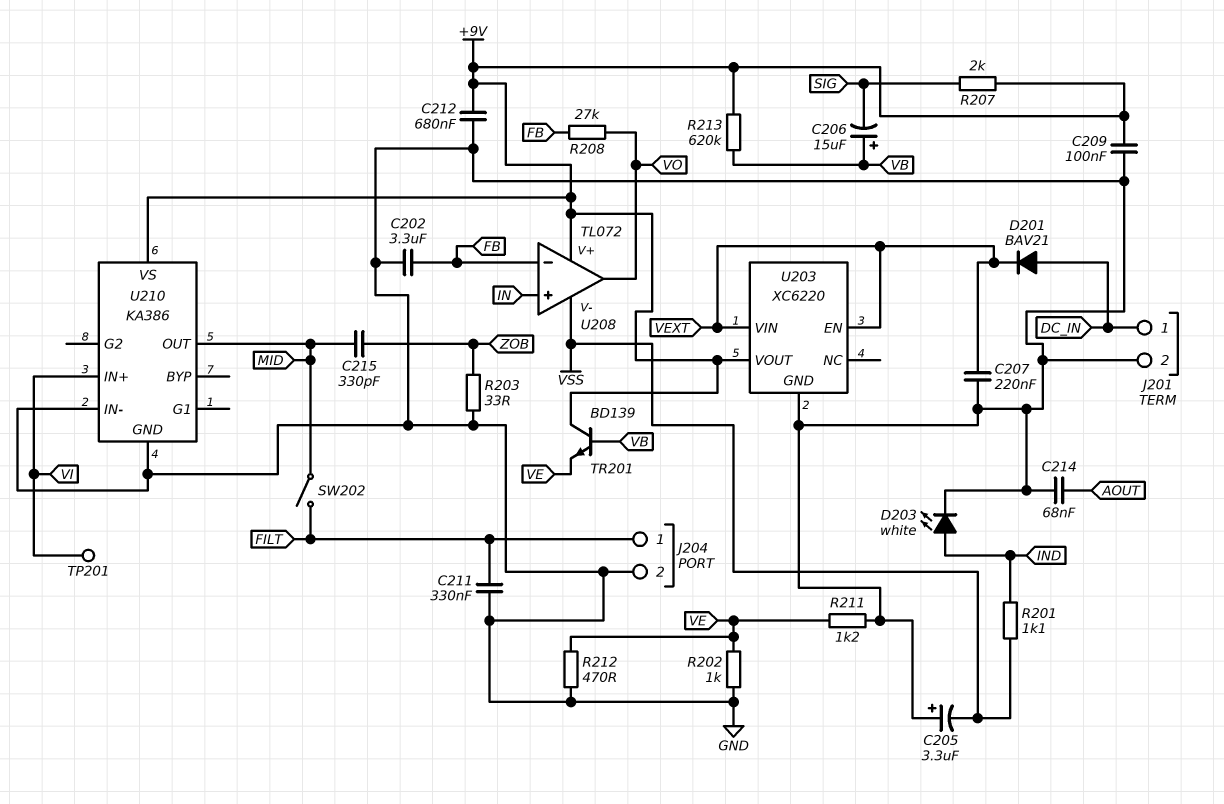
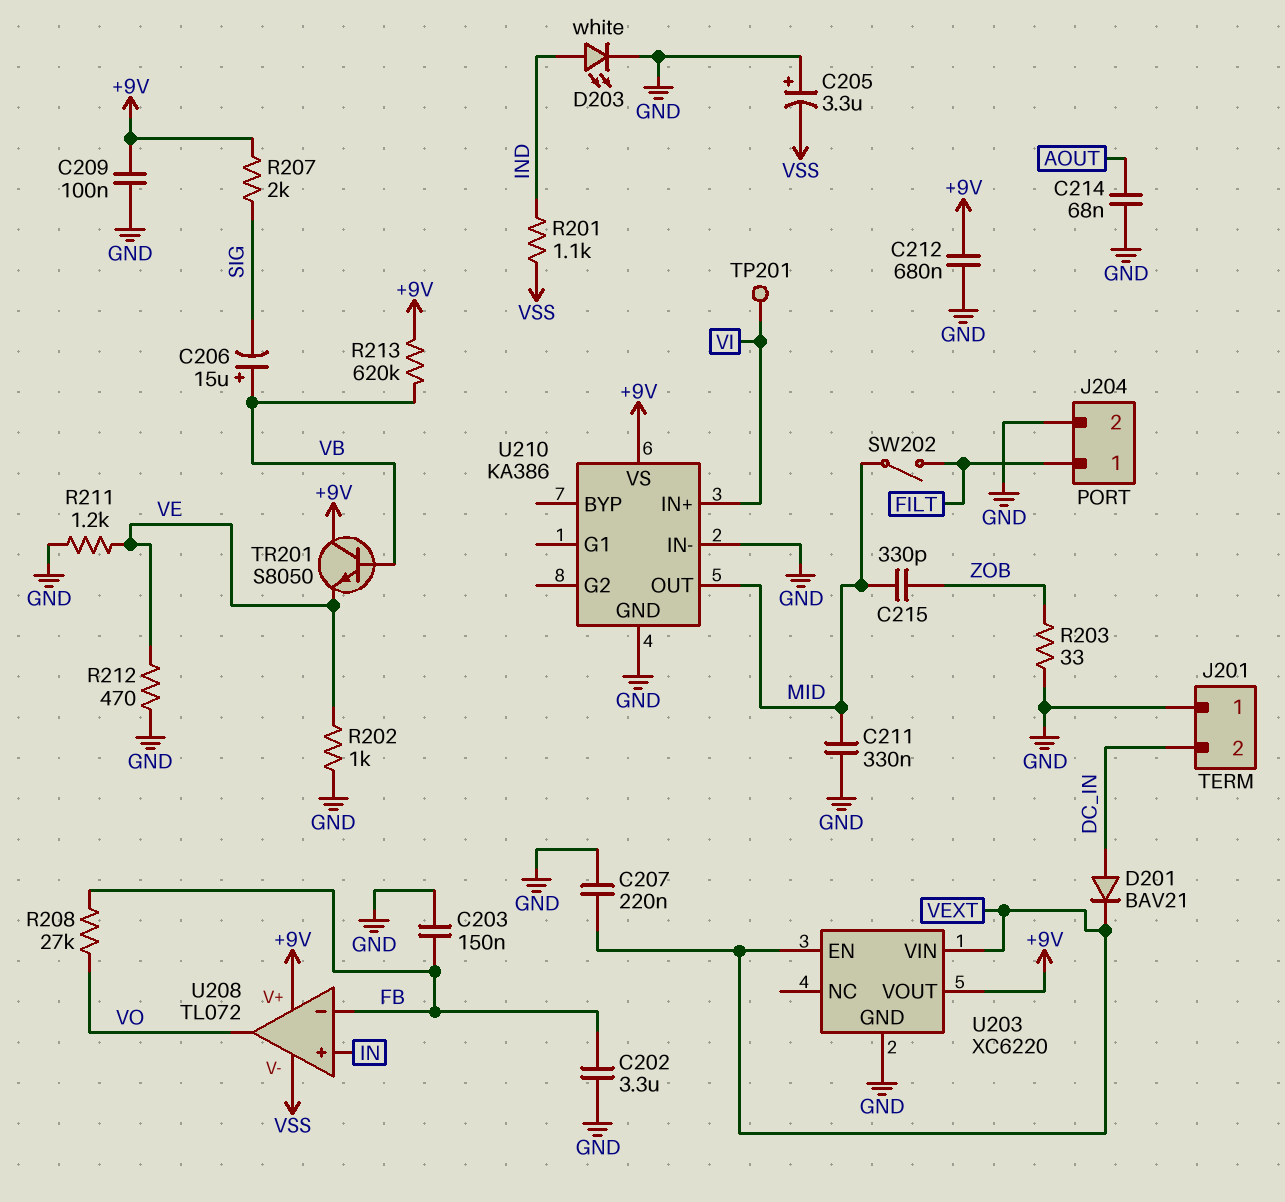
C203: none -> 150nF (FB, GND)
C211: 330nF (FILT, GND) -> 330nF (GND, MID)
J201 pin 1: DC_IN -> GND
J201 pin 2: GND -> DC_IN
TR201: NPN BD139 (B VB, C +9V, E VE) -> NPN S8050 (B VB, C +9V, E VE)

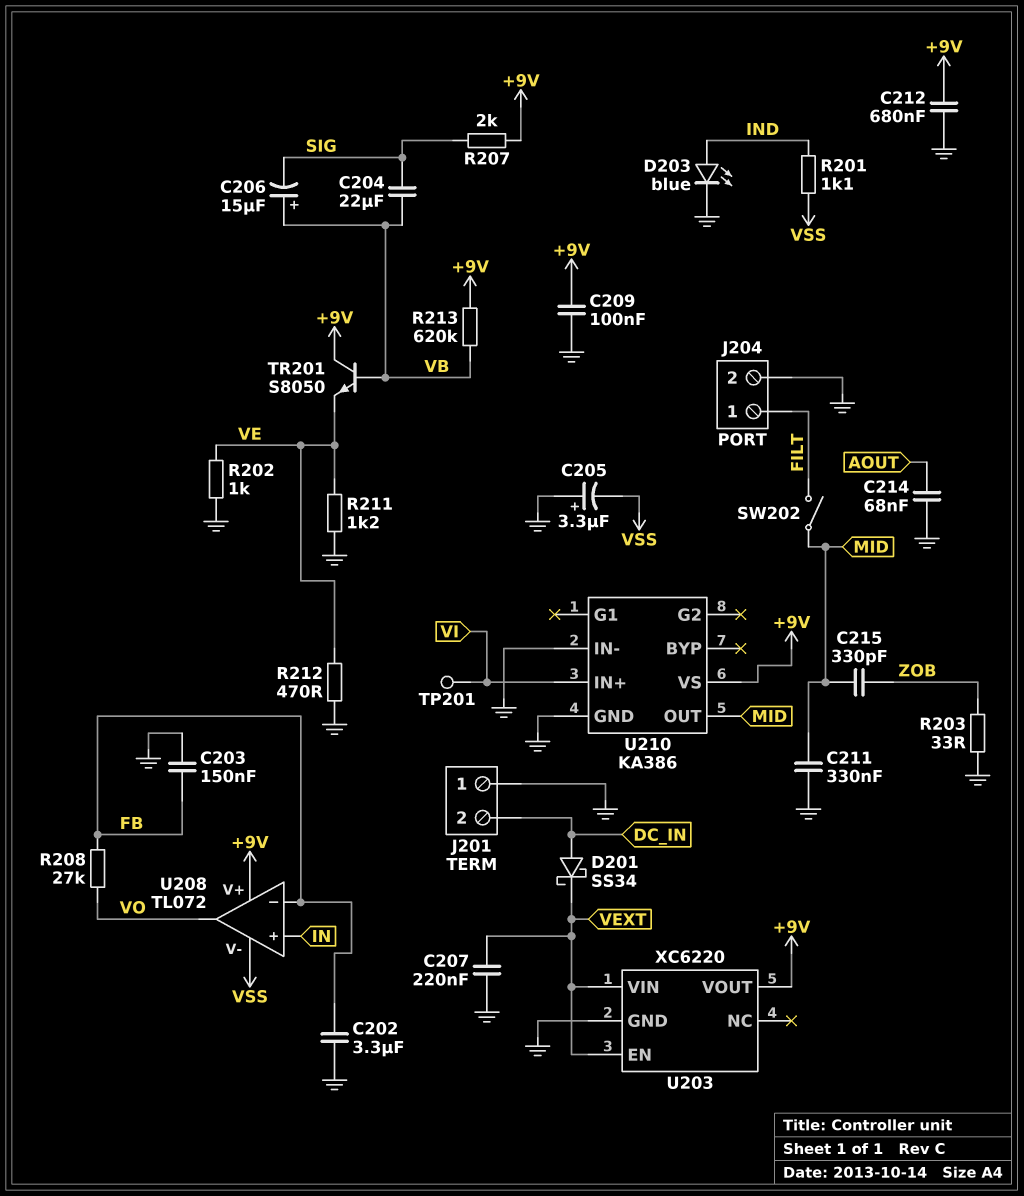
C204: none -> 22uF (SIG, VB)
D201: diode BAV21 (A DC_IN, K VEXT) -> schottky SS34 (A DC_IN, K VEXT)
D203: LED white (A IND, K GND) -> LED blue (A IND, K GND)

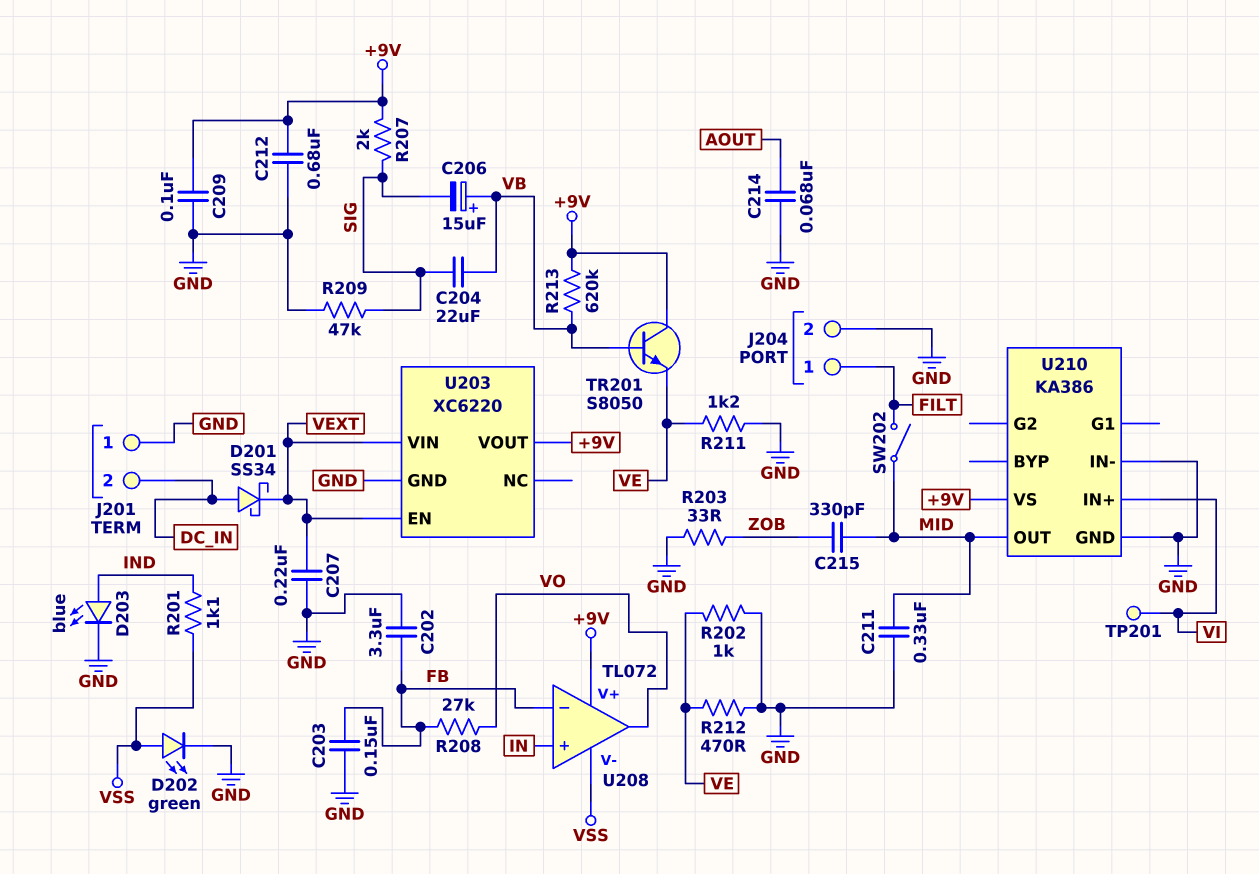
C205: 3.3uF (plus GND, minus VSS) -> none
D202: none -> LED green (A VSS, K GND)
R209: none -> 47k (GND, SIG)

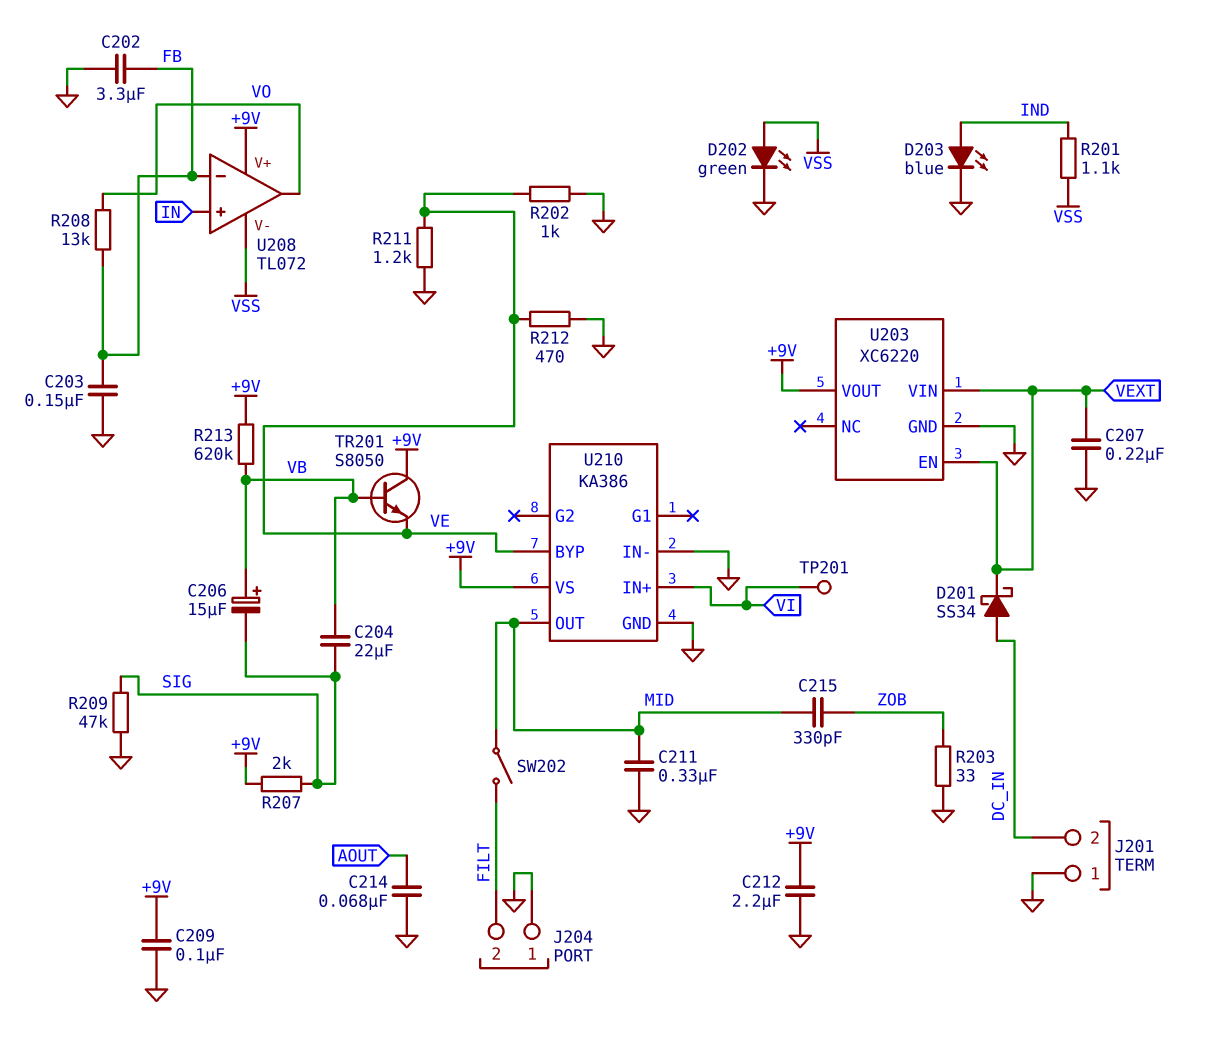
C212: 680nF (+9V, GND) -> 2.2uF (+9V, GND)
J204 pin 1: FILT -> GND
J204 pin 2: GND -> FILT
R208: 27k (FB, VO) -> 13k (FB, VO)
U210 pin BYP: none -> VE

